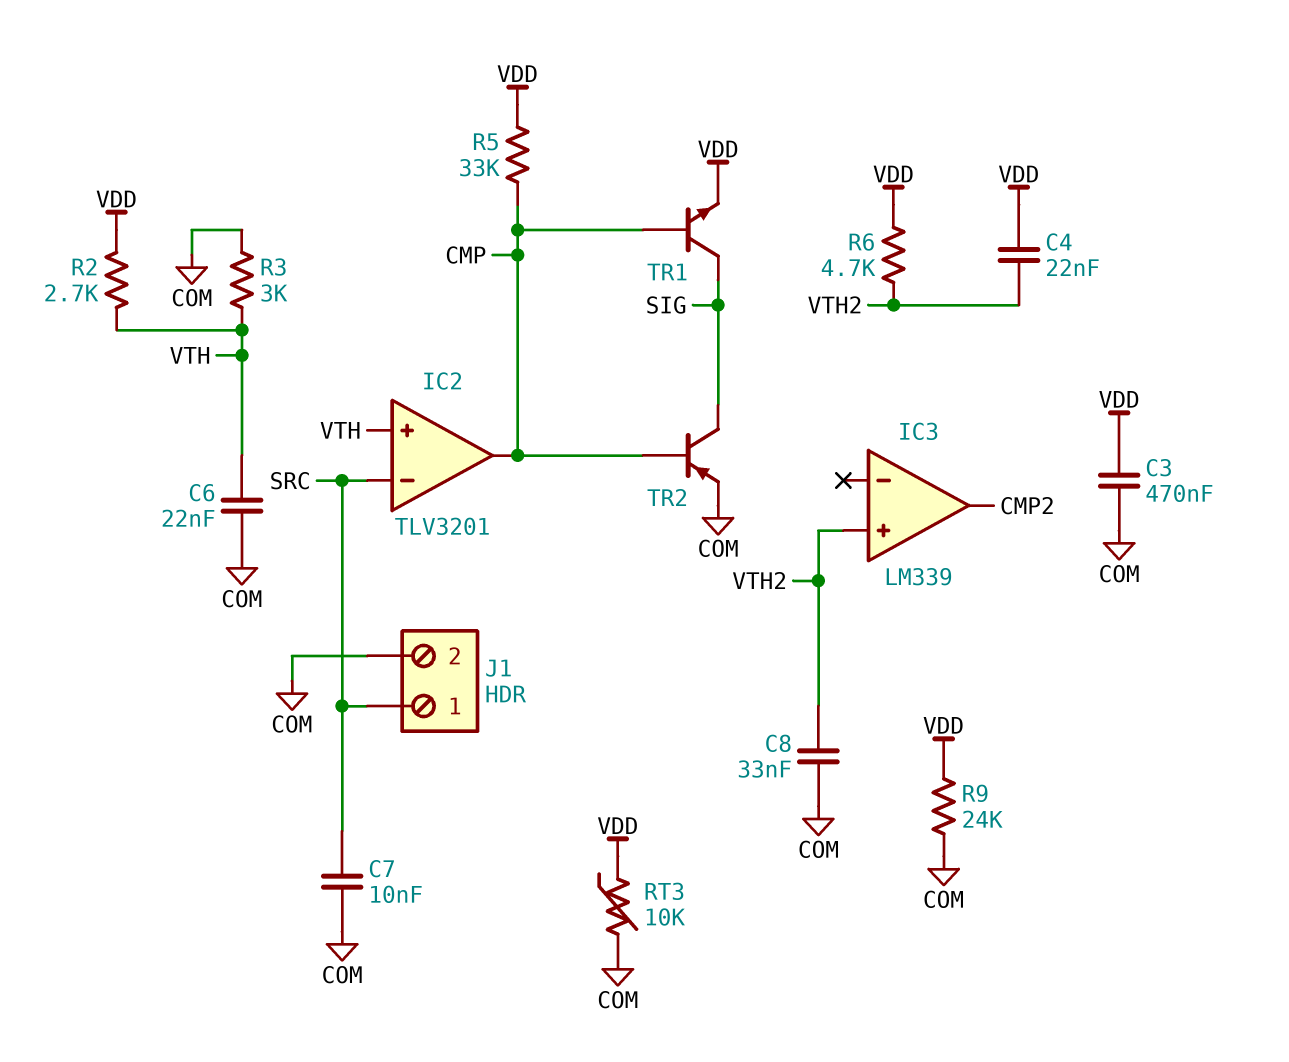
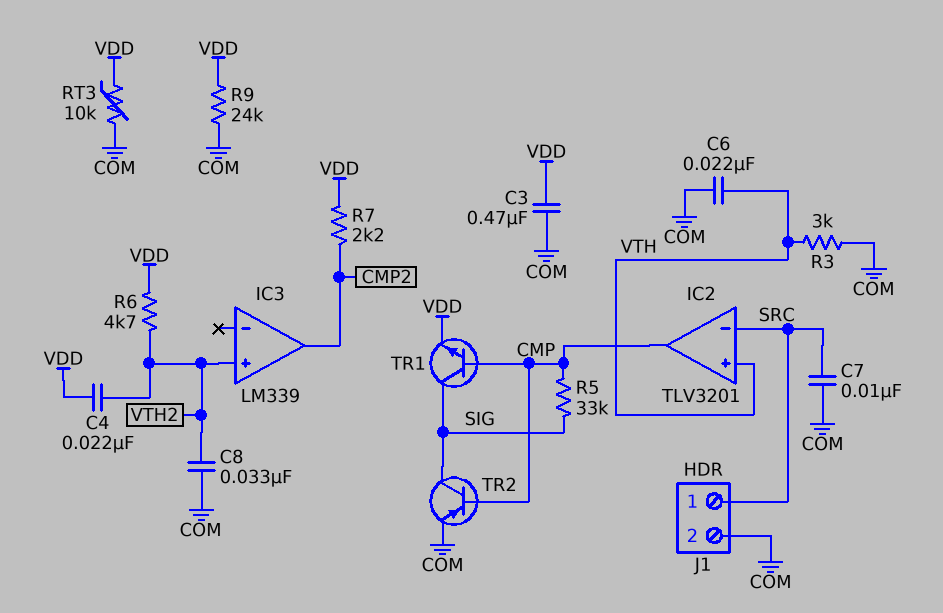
R2: 2.7k (VDD, VTH) -> none
R5: 33k (CMP, VDD) -> 33k (CMP, SIG)
R7: none -> 2.2k (CMP2, VDD)

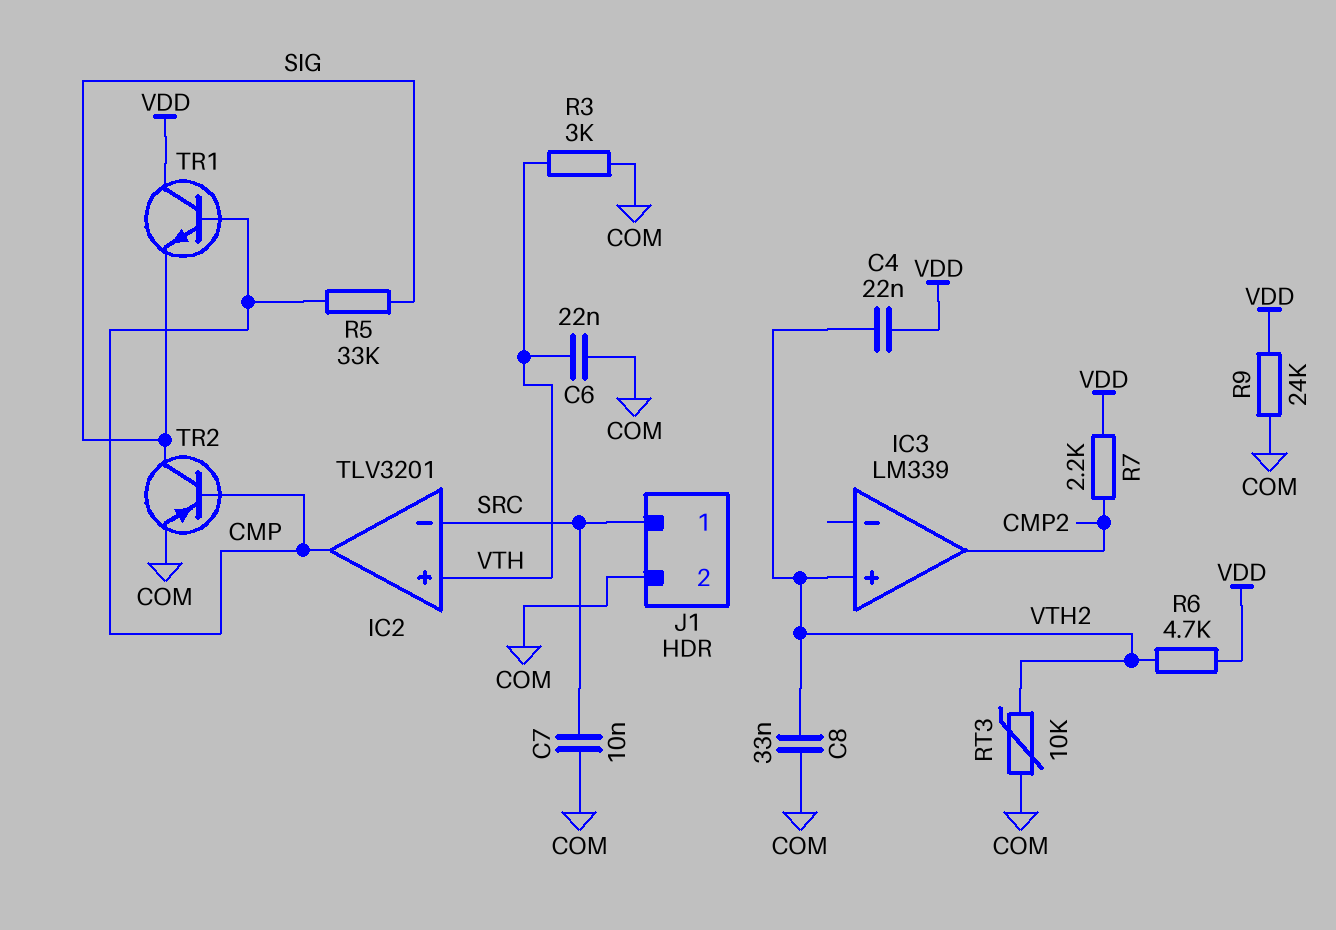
C3: 470nF (COM, VDD) -> none
RT3: 10k (COM, VDD) -> 10k (COM, VTH2)
TR1: NPN (B CMP, C SIG, E VDD) -> NPN (B CMP, C VDD, E SIG)

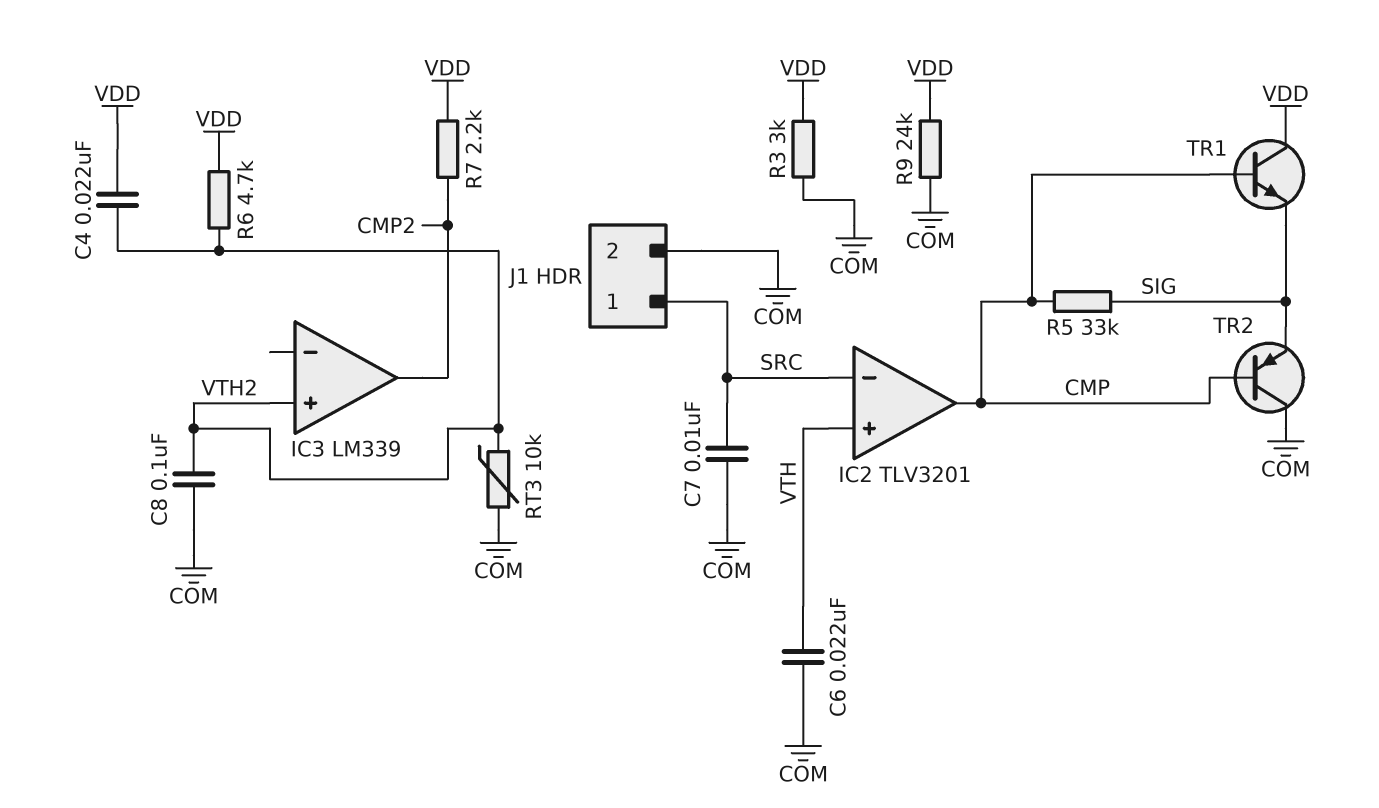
C8: 33nF (COM, VTH2) -> 100nF (COM, VTH2)
R3: 3k (COM, VTH) -> 3k (COM, VDD)
TR2: PNP (B CMP, C SIG, E COM) -> PNP (B CMP, C COM, E SIG)

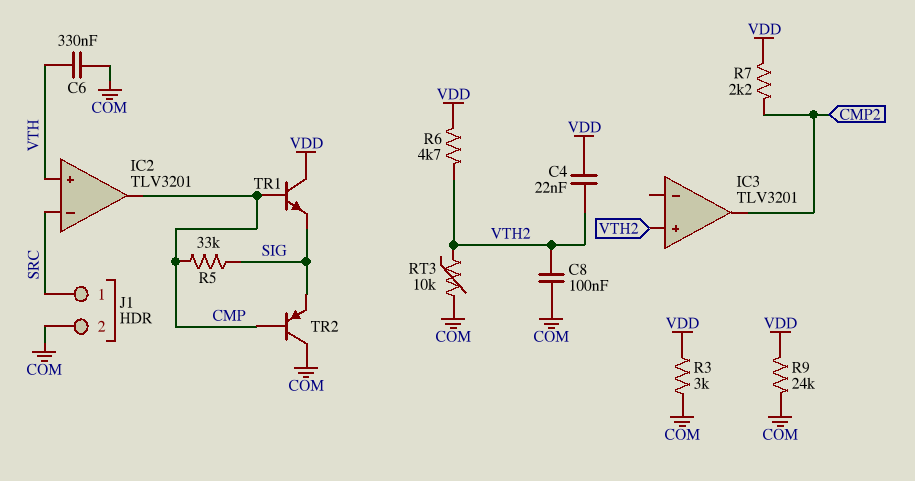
C6: 22nF (COM, VTH) -> 330nF (COM, VTH)
C7: 10nF (COM, SRC) -> none
IC3: LM339 -> TLV3201

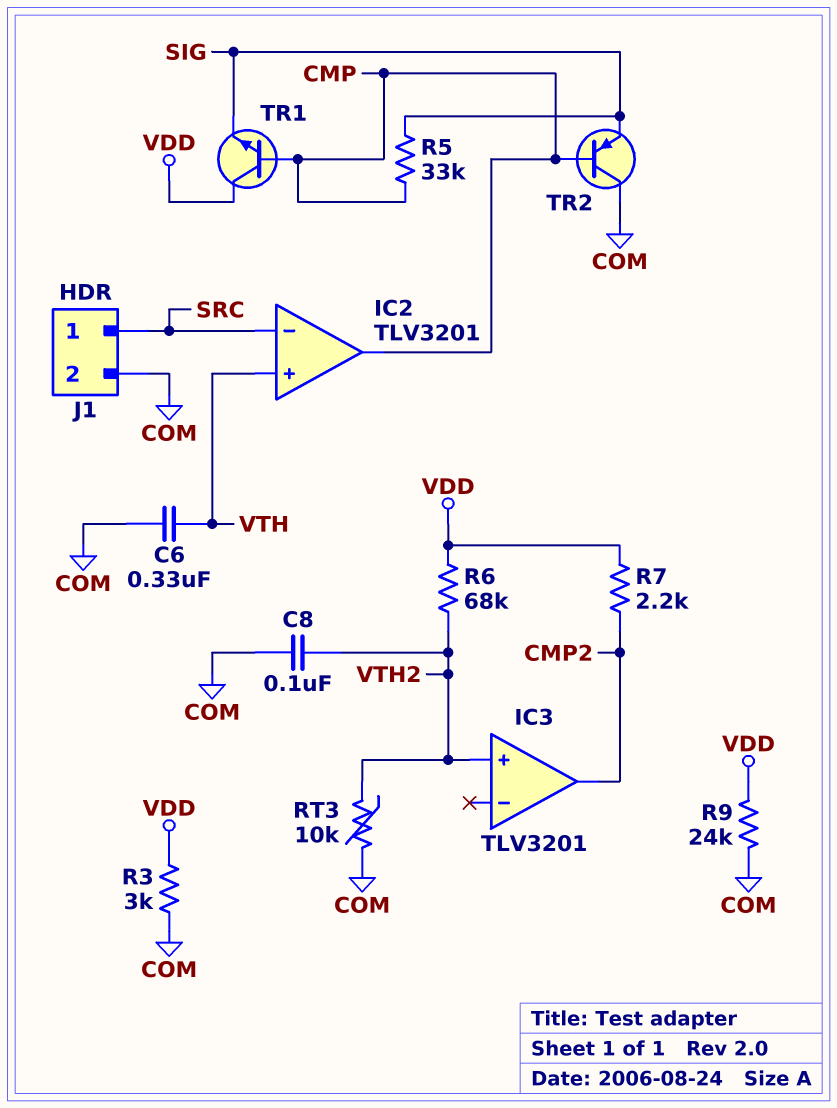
C4: 22nF (VDD, VTH2) -> none
R6: 4.7k (VDD, VTH2) -> 68k (VDD, VTH2)

